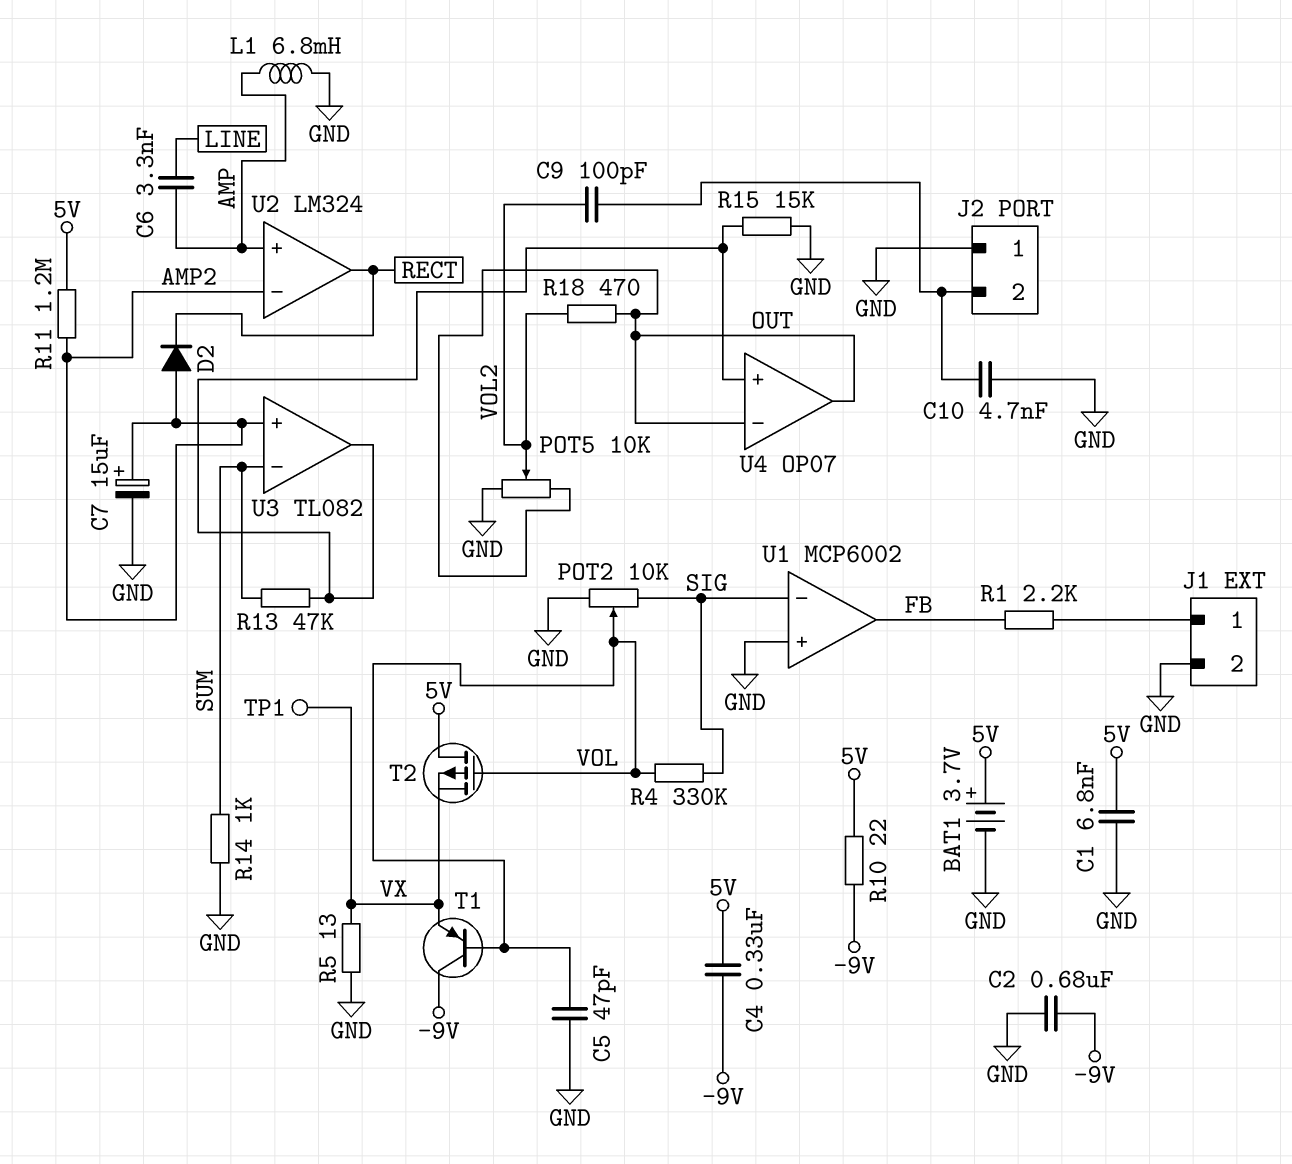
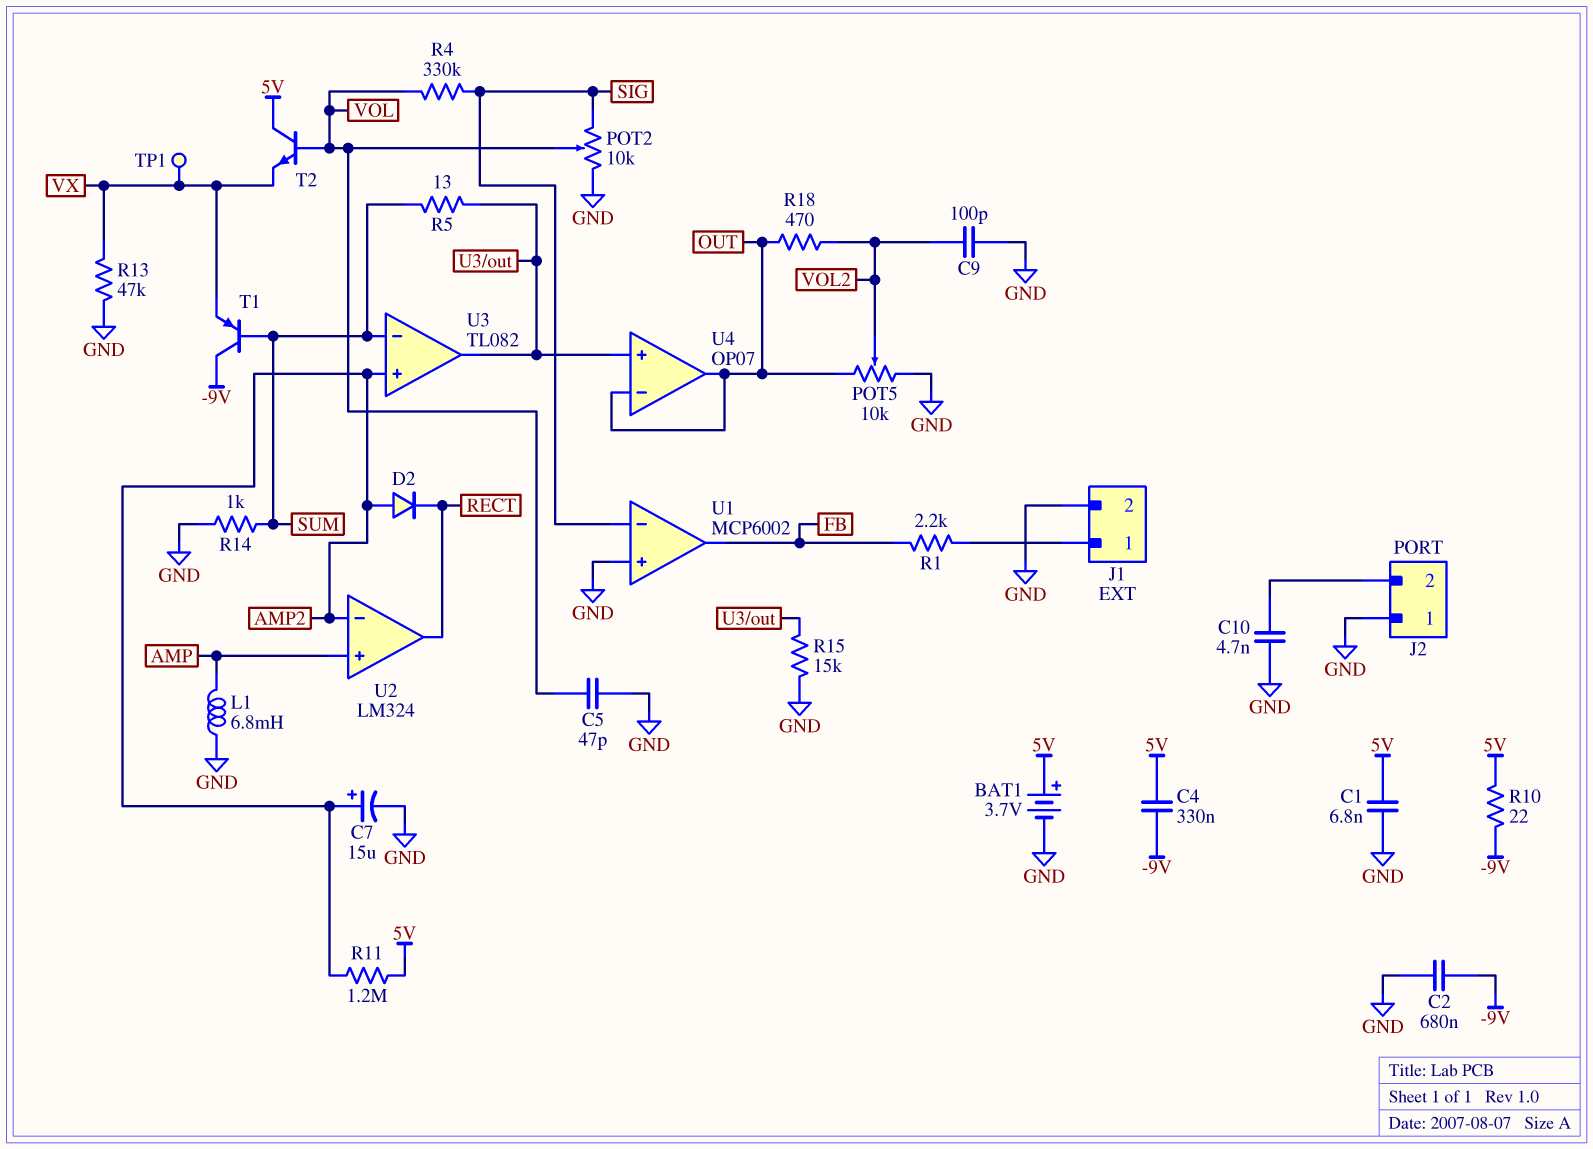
C6: 3.3nF (AMP, LINE) -> none
C9: 100pF (J2/2, VOL2) -> 100pF (GND, VOL2)
R5: 13 (GND, VX) -> 13 (SUM, U3/out)
R13: 47k (SUM, U3/out) -> 47k (GND, VX)
T1: PNP (B VOL, C -9V, E VX) -> PNP (B SUM, C -9V, E VX)
T2: PMOS (G VOL, D 5V, S VX) -> NPN (B VOL, C 5V, E VX)

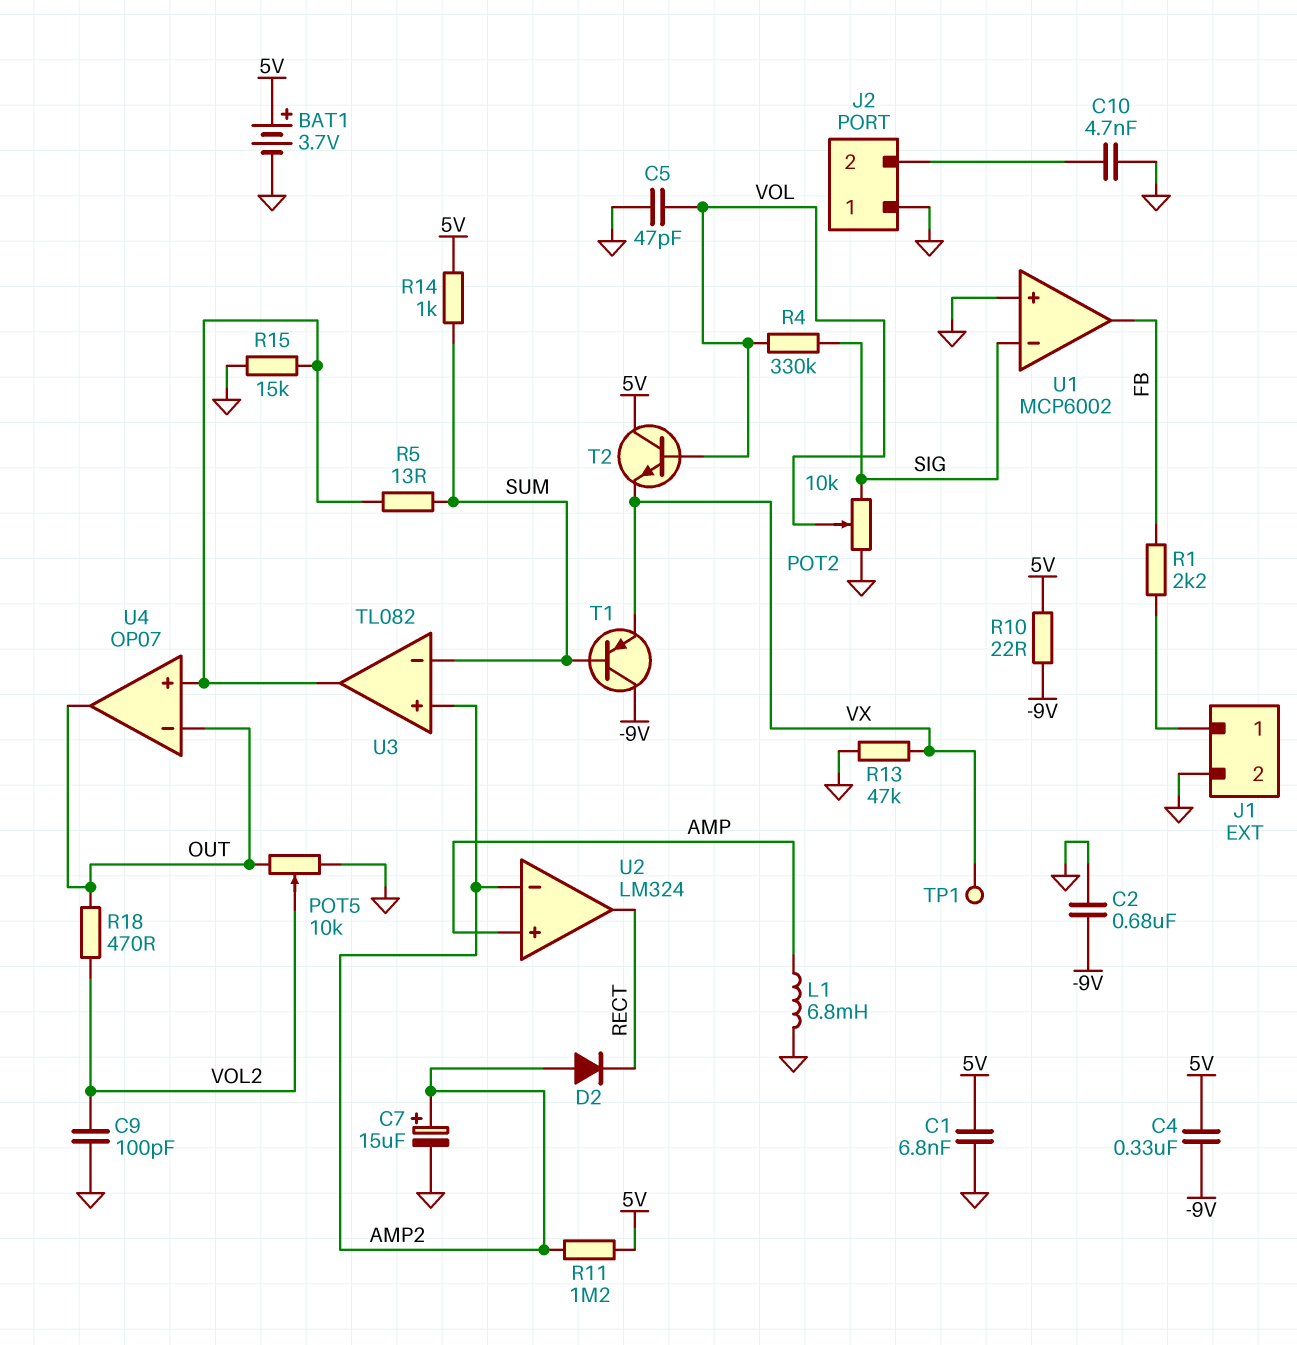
R14: 1k (GND, SUM) -> 1k (5V, SUM)

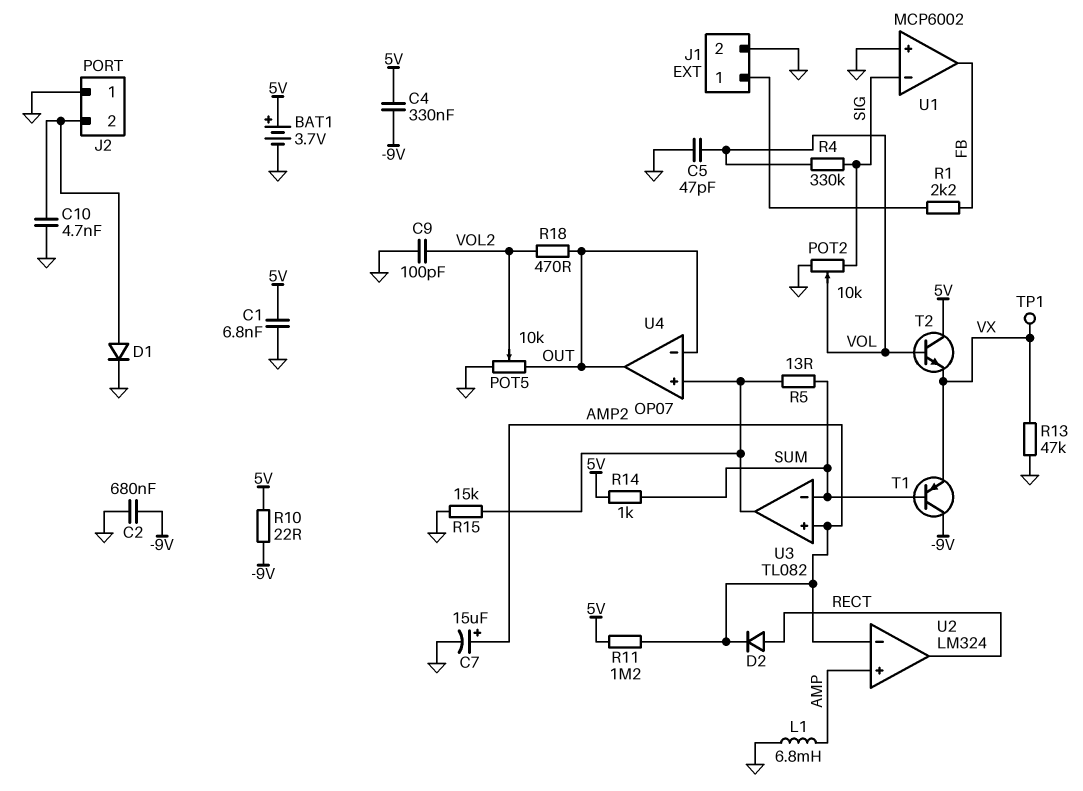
D1: none -> diode (A J2/2, K GND)
D2: diode (A AMP2, K RECT) -> diode (A RECT, K AMP2)

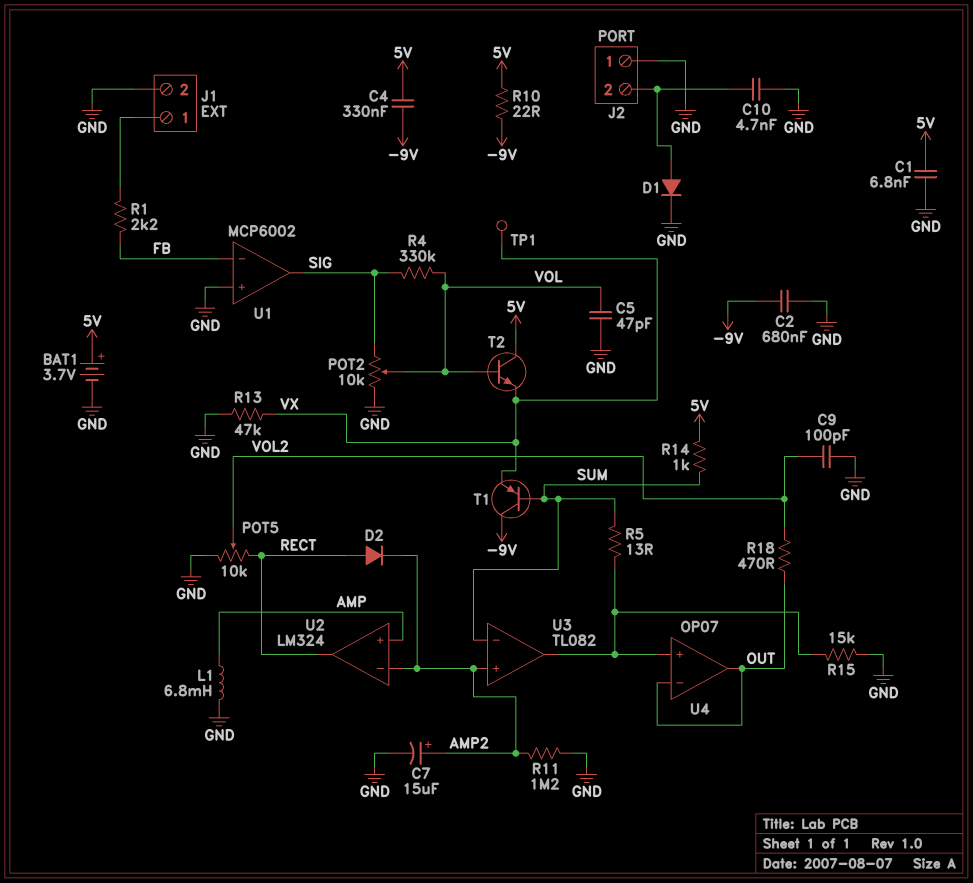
POT5: 10k (GND, OUT, wiper VOL2) -> 10k (GND, RECT, wiper VOL2)
R11: 1.2M (5V, AMP2) -> 1.2M (AMP2, GND)
U1 pin in-: SIG -> FB
U1 pin out: FB -> SIG

